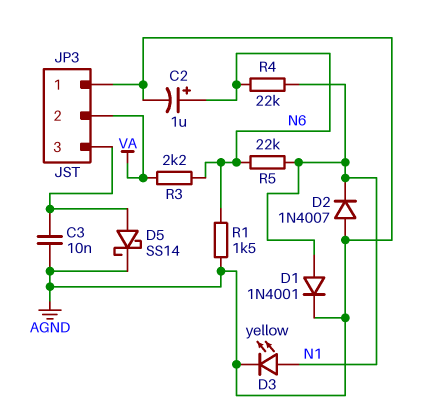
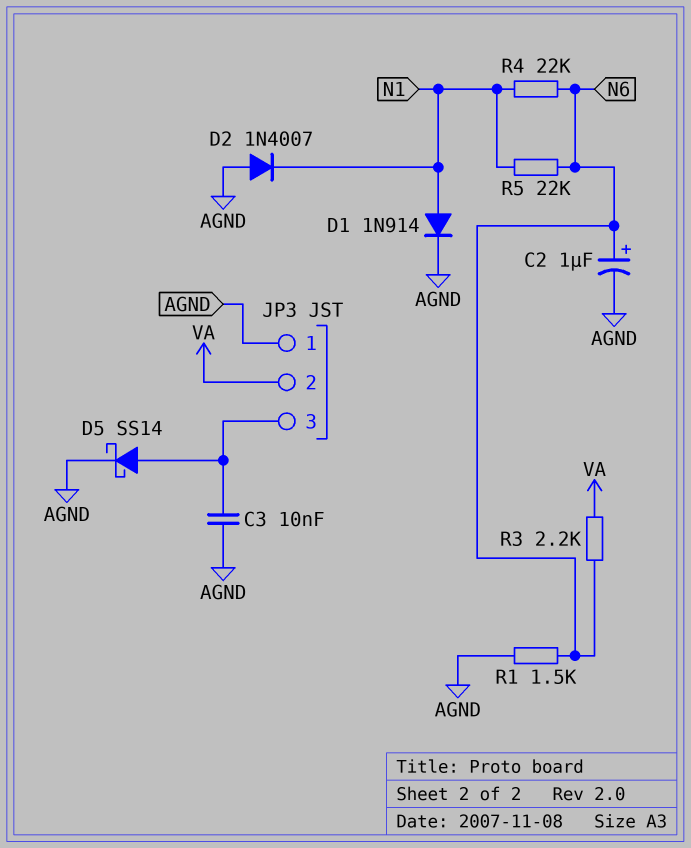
D1: diode 1N4001 (A N1, K AGND) -> diode 1N914 (A N1, K AGND)
D3: LED yellow (A N1, K AGND) -> none

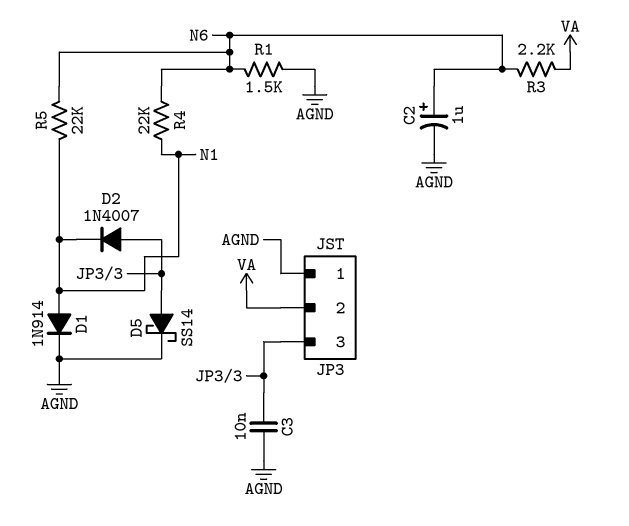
D2: diode 1N4007 (A AGND, K N1) -> diode 1N4007 (A JP3/3, K N1)

